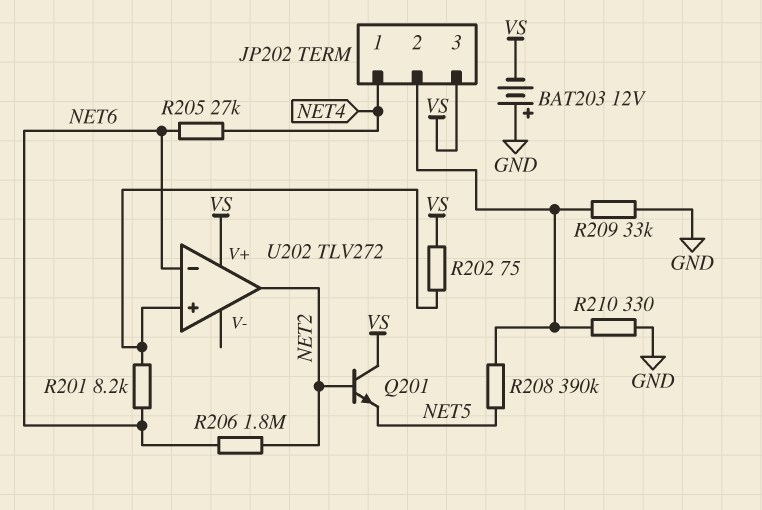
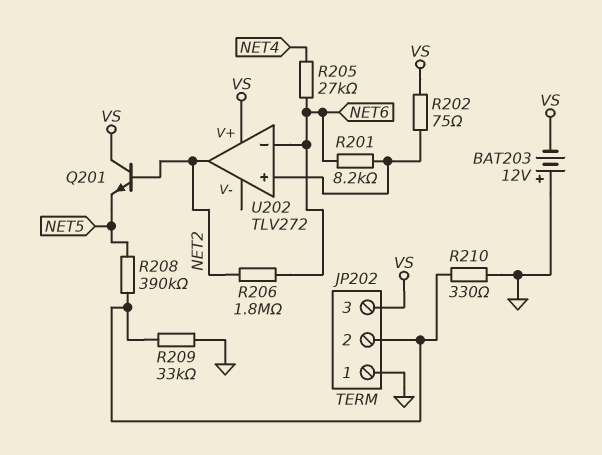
JP202 pin 1: NET4 -> GND

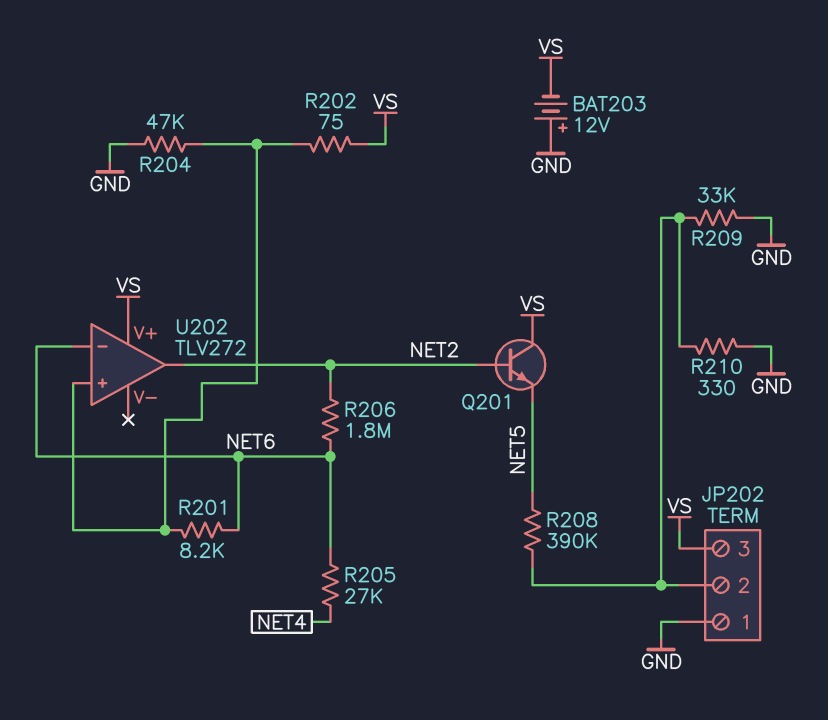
R204: none -> 47k (GND, U202/in+)

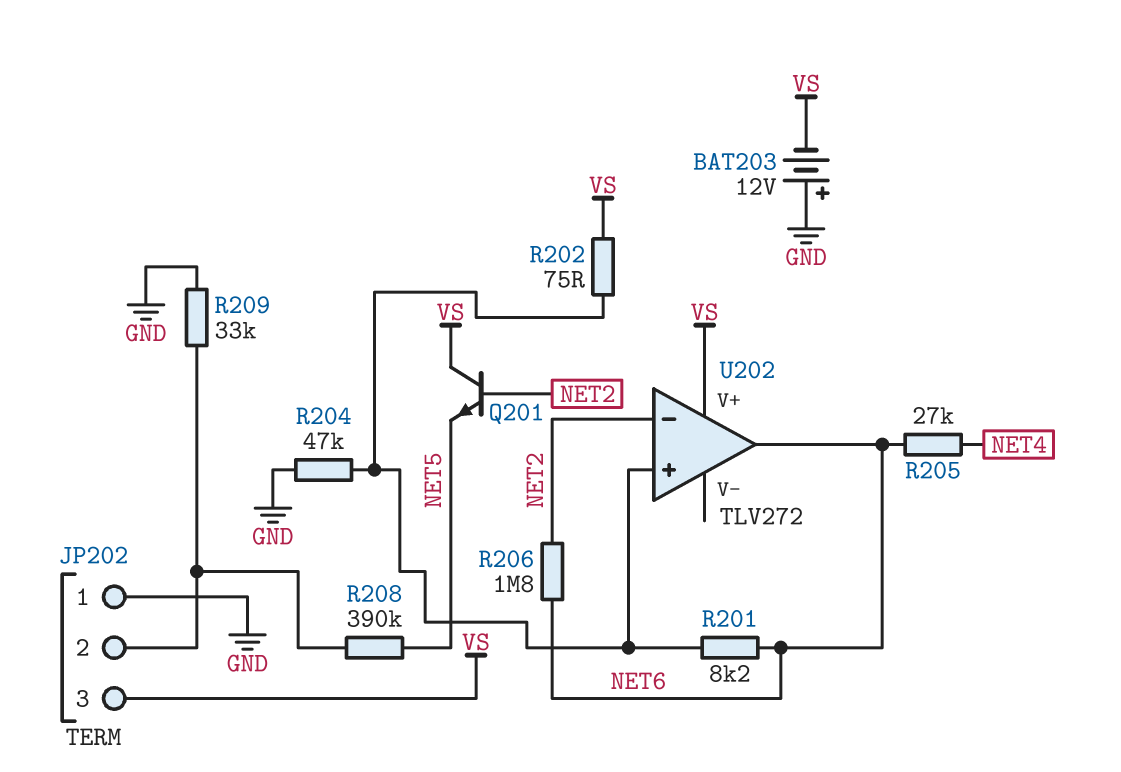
R210: 330 (GND, JP202/2) -> none
U202 pin in-: NET6 -> NET2
U202 pin out: NET2 -> NET6

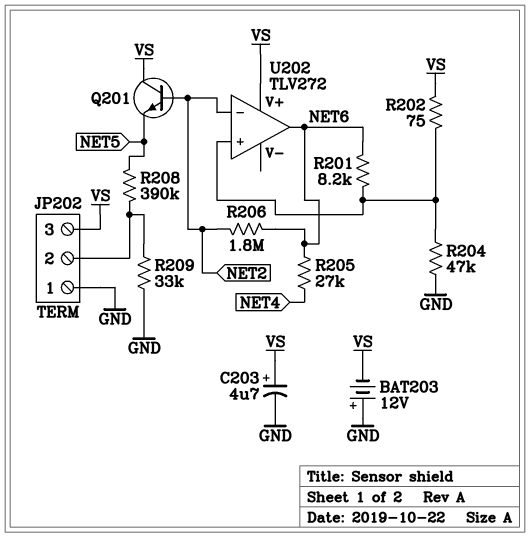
C203: none -> 4.7uF (plus VS, minus GND)

